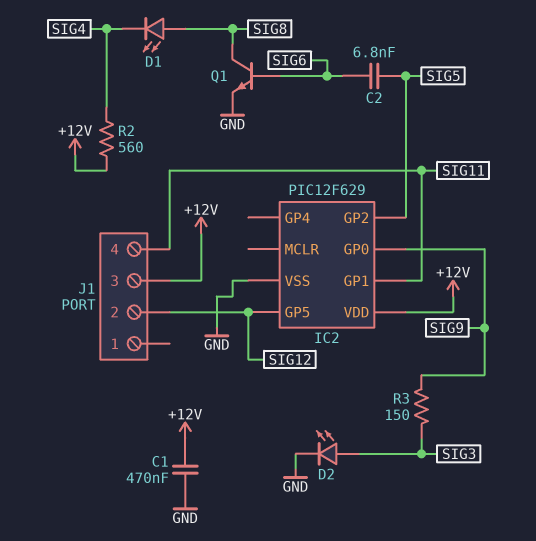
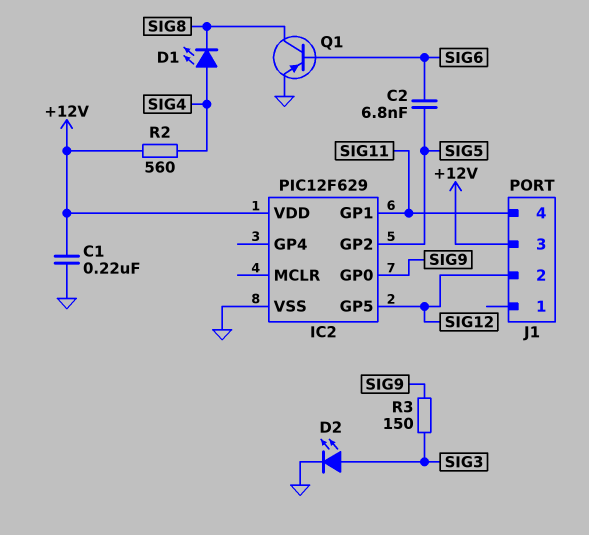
C1: 470nF (+12V, GND) -> 220nF (+12V, GND)
D1: LED (A SIG8, K SIG4) -> LED (A SIG4, K SIG8)
Q1: NPN (B SIG6, C SIG8, E GND) -> PNP (B SIG6, C SIG8, E GND)

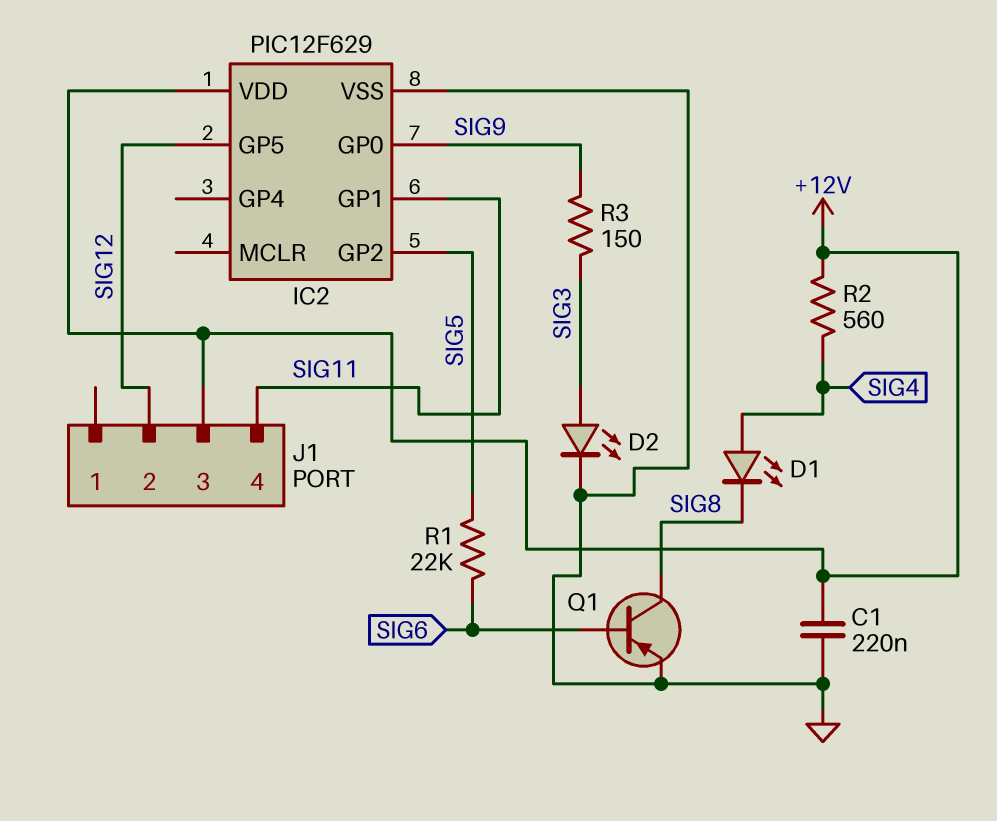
C2: 6.8nF (SIG5, SIG6) -> none
R1: none -> 22k (SIG5, SIG6)

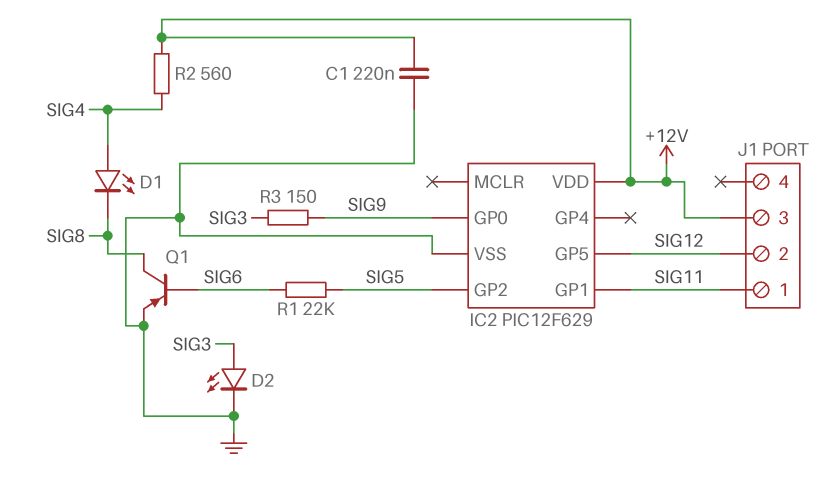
J1 pin 1: none -> SIG11
J1 pin 4: SIG11 -> none

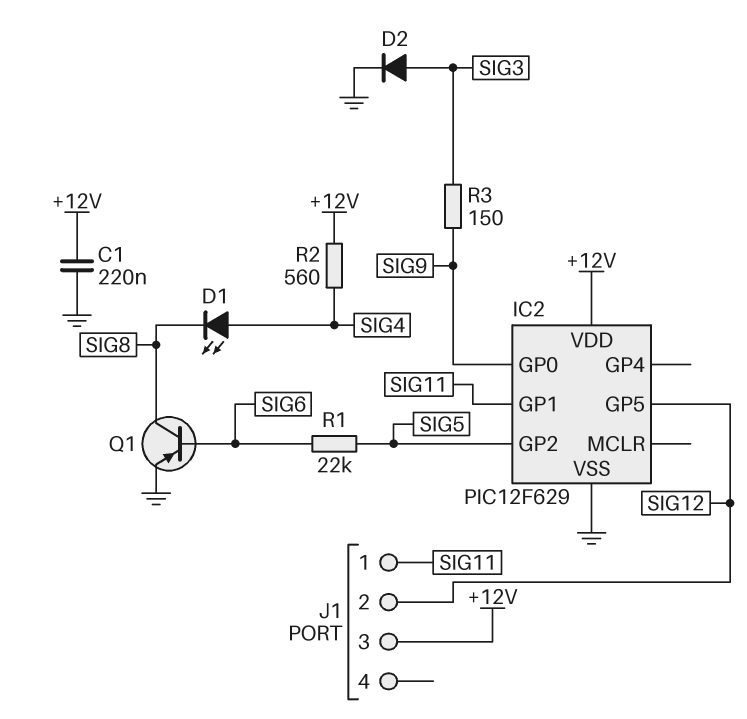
D2: LED (A SIG3, K GND) -> diode (A SIG3, K GND)

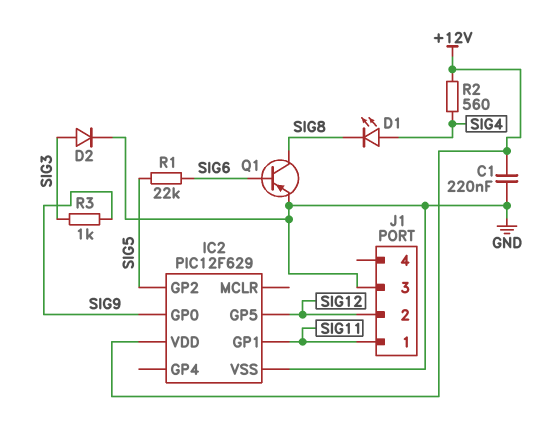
J1 pin 3: +12V -> GND
R3: 150 (SIG3, SIG9) -> 1k (SIG3, SIG9)

